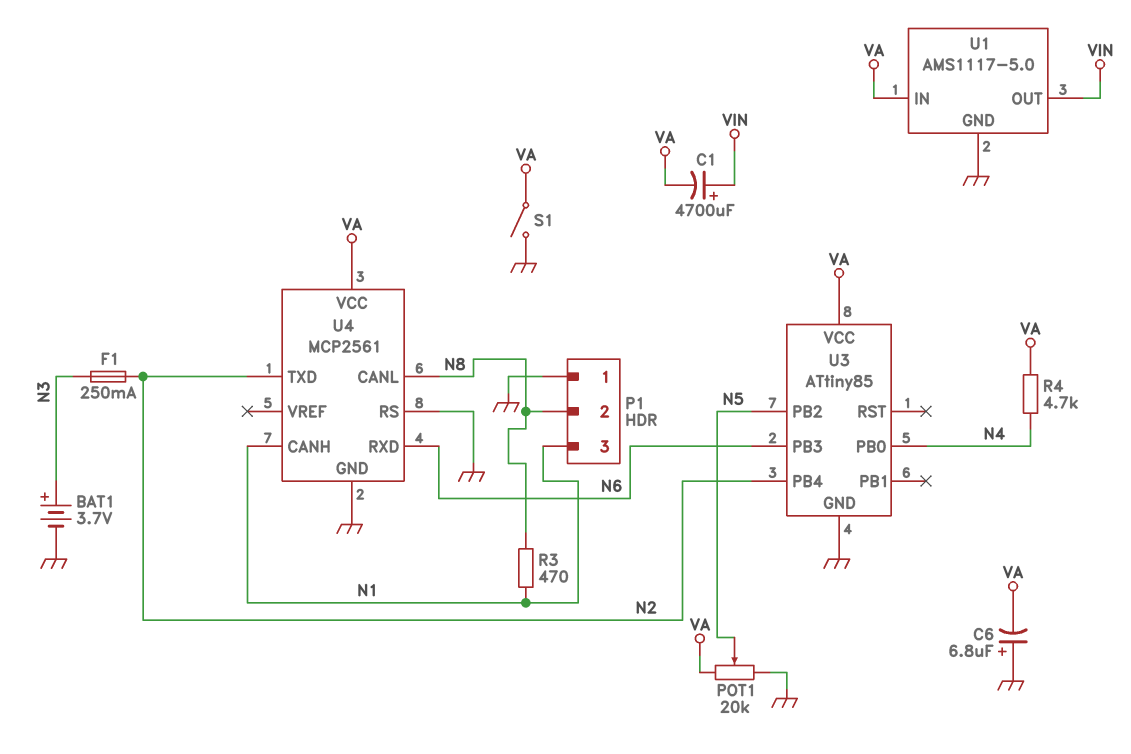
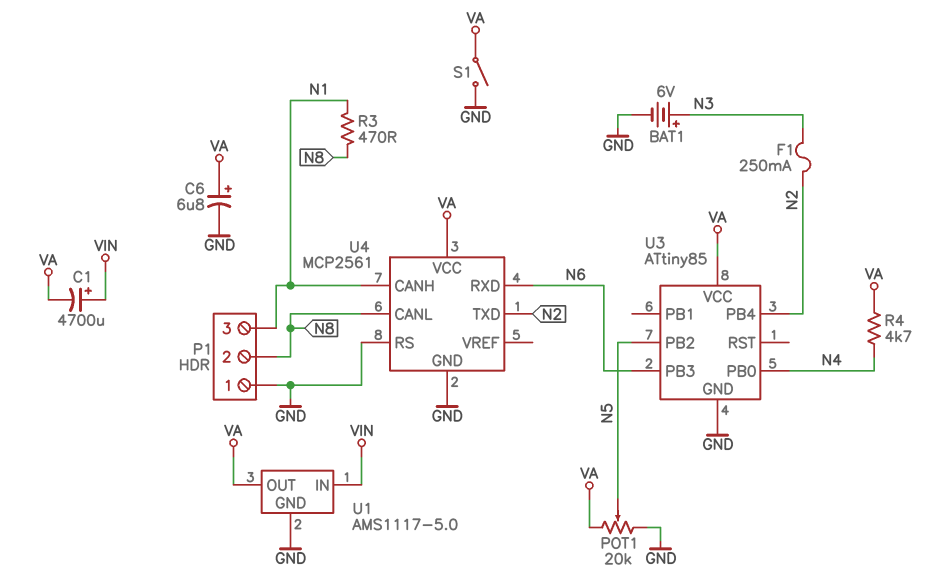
BAT1: 3.7V (plus N3, minus GND) -> 6V (plus N3, minus GND)
C6: 6.8uF (plus GND, minus VA) -> 6.8uF (plus VA, minus GND)
U1 pin IN: VA -> VIN
U1 pin OUT: VIN -> VA

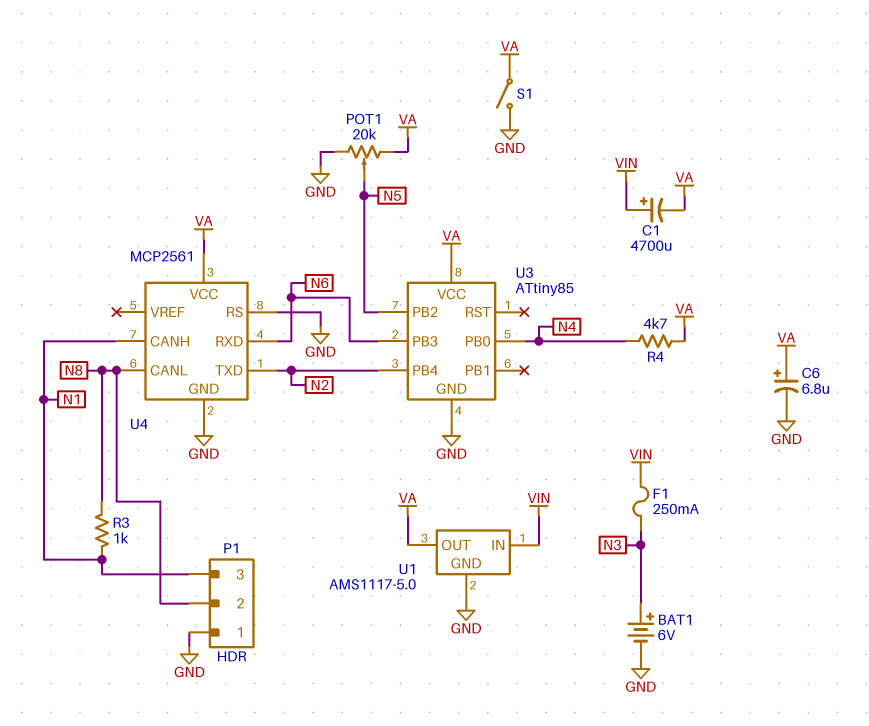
F1: 250mA (N2, N3) -> 250mA (N3, VIN)
R3: 470 (N1, N8) -> 1k (N1, N8)

